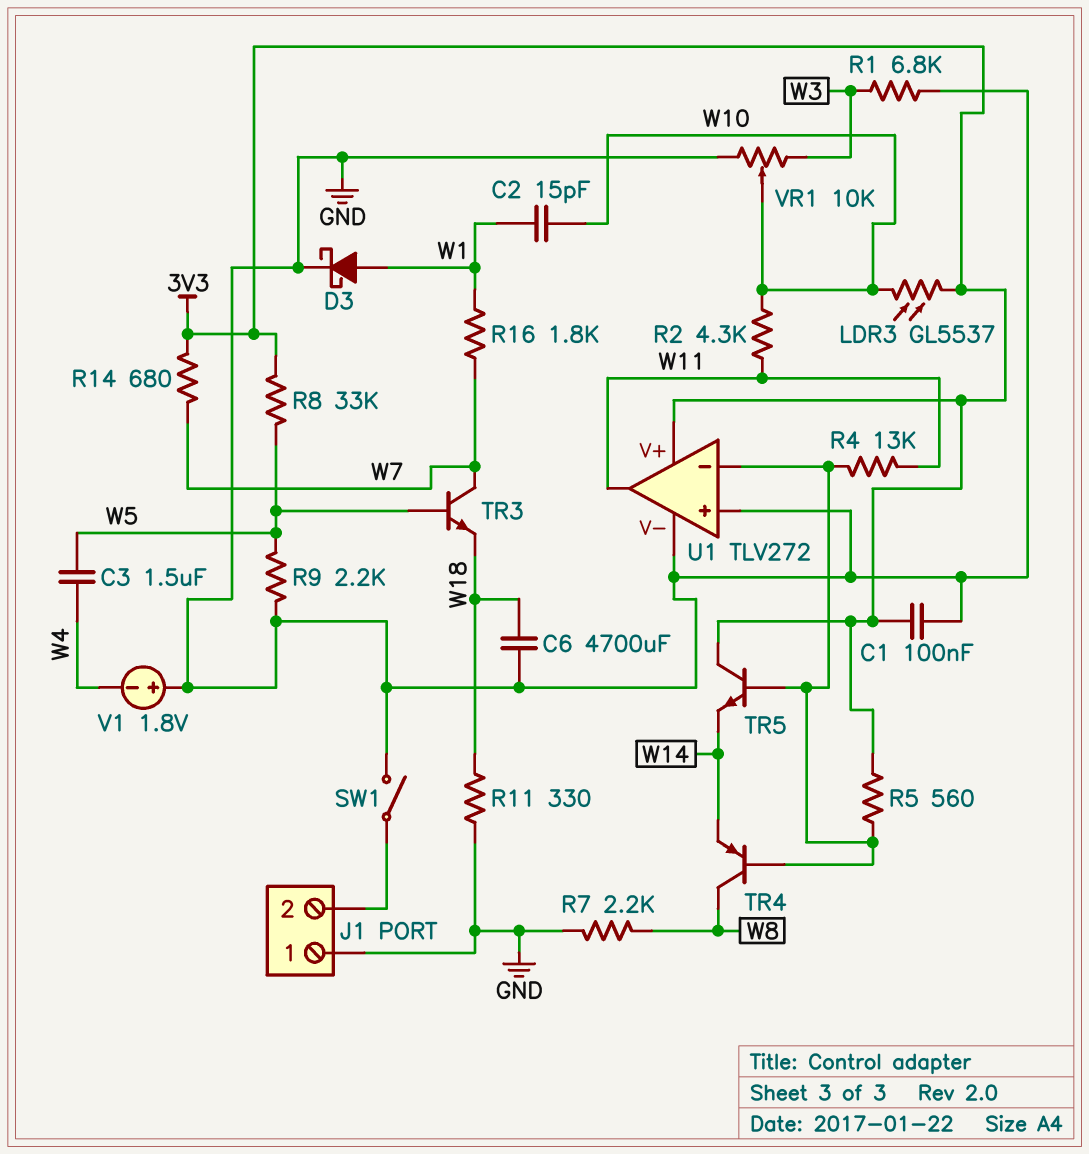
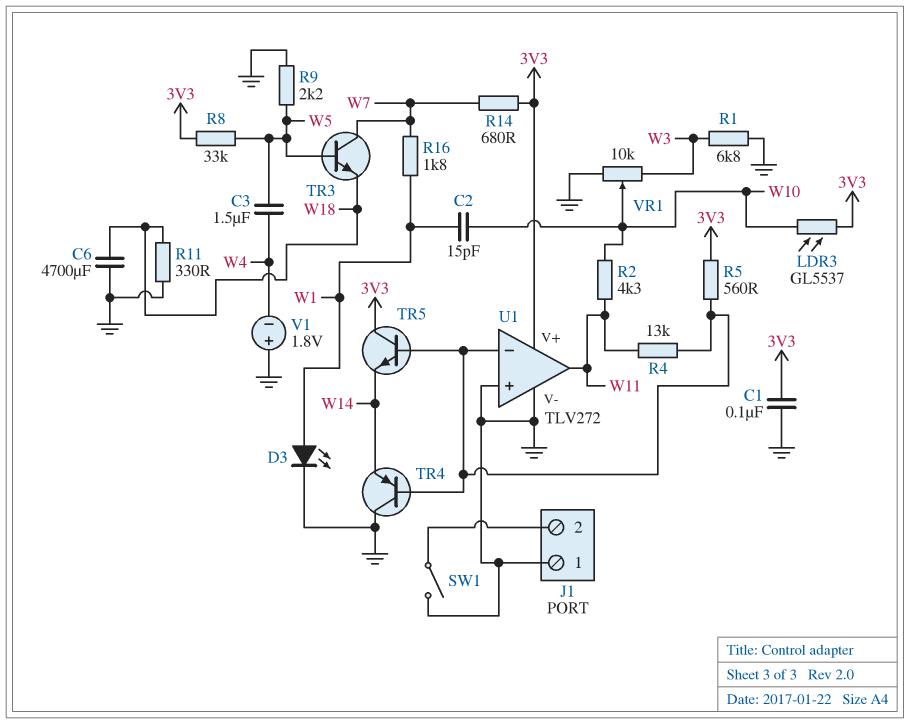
D3: schottky (A W1, K GND) -> LED (A W1, K GND)
R7: 2.2k (GND, W8) -> none
TR4: PNP (B U1/in-, C W8, E W14) -> PNP (B U1/in-, C GND, E W14)

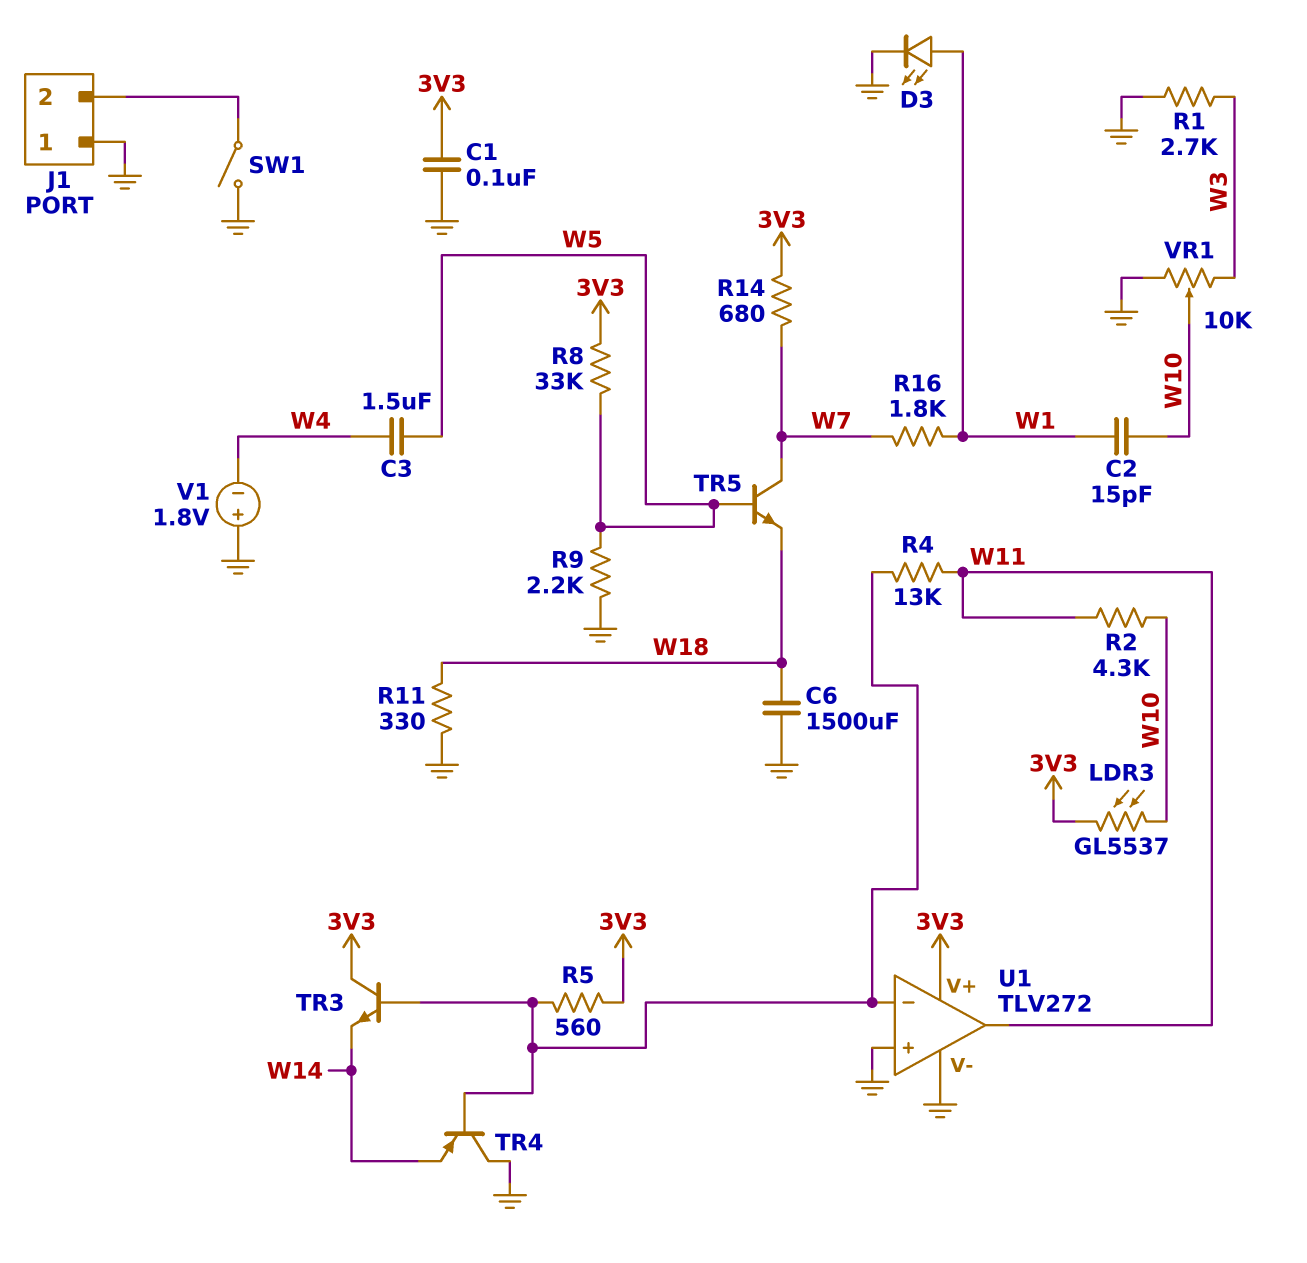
C6: 4700uF (GND, W18) -> 1500uF (GND, W18)
R1: 6.8k (GND, W3) -> 2.7k (GND, W3)
TR3: NPN (B W5, C W7, E W18) -> NPN (B U1/in-, C 3V3, E W14)
TR5: NPN (B U1/in-, C 3V3, E W14) -> NPN (B W5, C W7, E W18)

